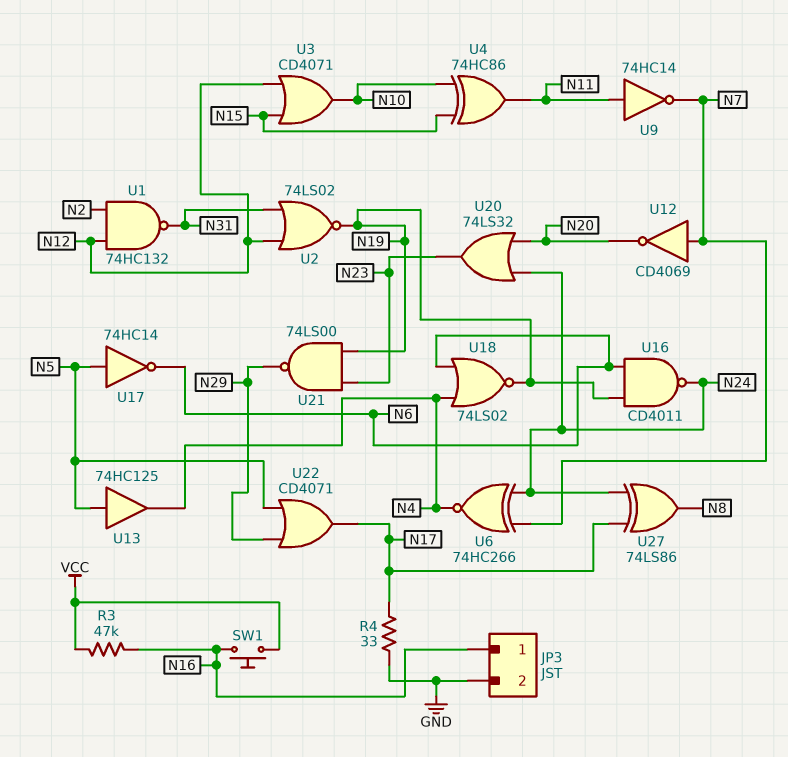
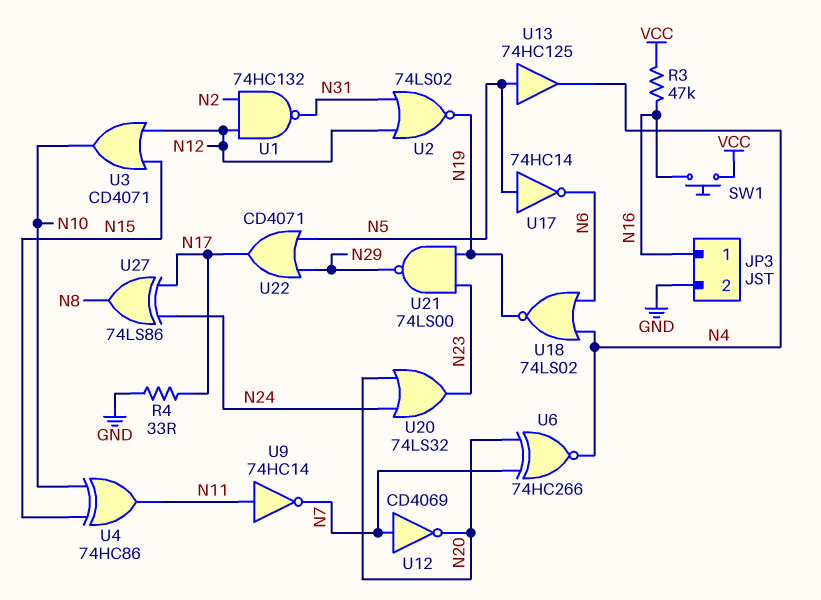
U6: XNOR 74HC266 (in N7, in N24, out N4) -> XNOR 74HC266 (in N7, in N20, out N4)
U16: NAND CD4011 (in N6, in N19, out N24) -> none

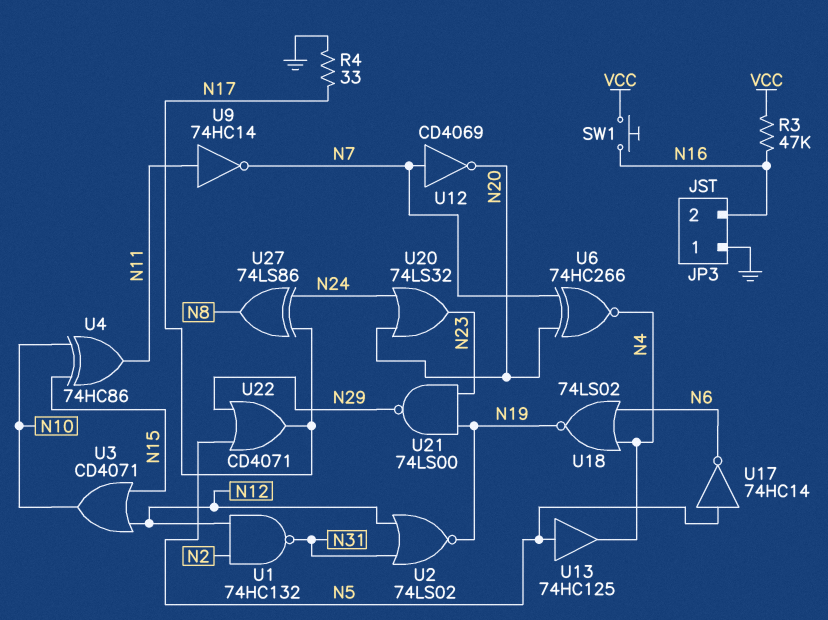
JP3 pin 1: N16 -> GND
JP3 pin 2: GND -> N16

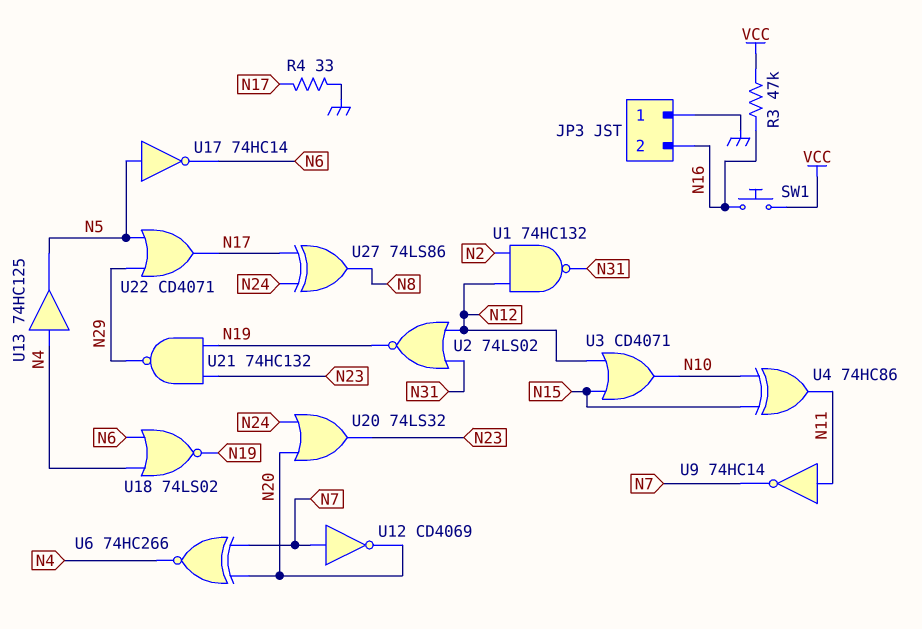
U13: buffer 74HC125 (in N5, out N4) -> buffer 74HC125 (in N4, out N5)
U21: NAND 74LS00 (in N19, in N23, out N29) -> NAND 74HC132 (in N19, in N23, out N29)

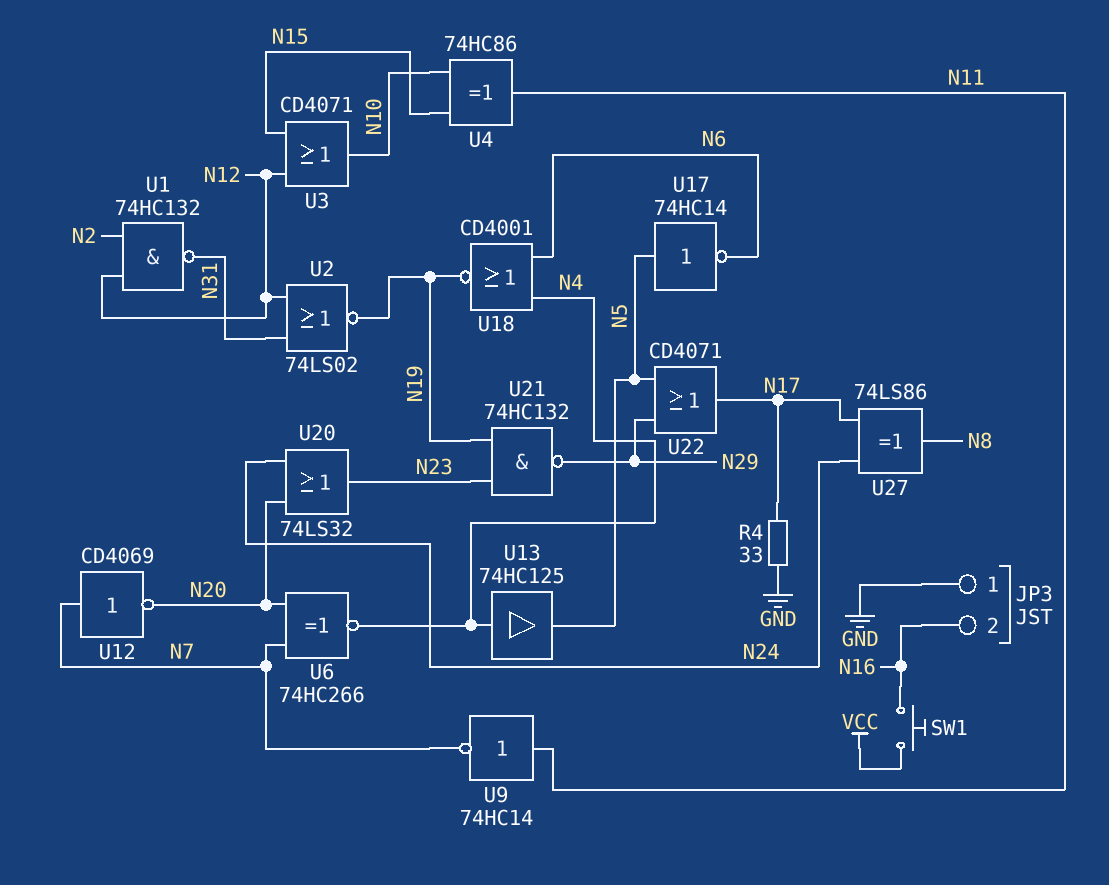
R3: 47k (N16, VCC) -> none
U18: NOR 74LS02 (in N4, in N6, out N19) -> NOR CD4001 (in N4, in N6, out N19)

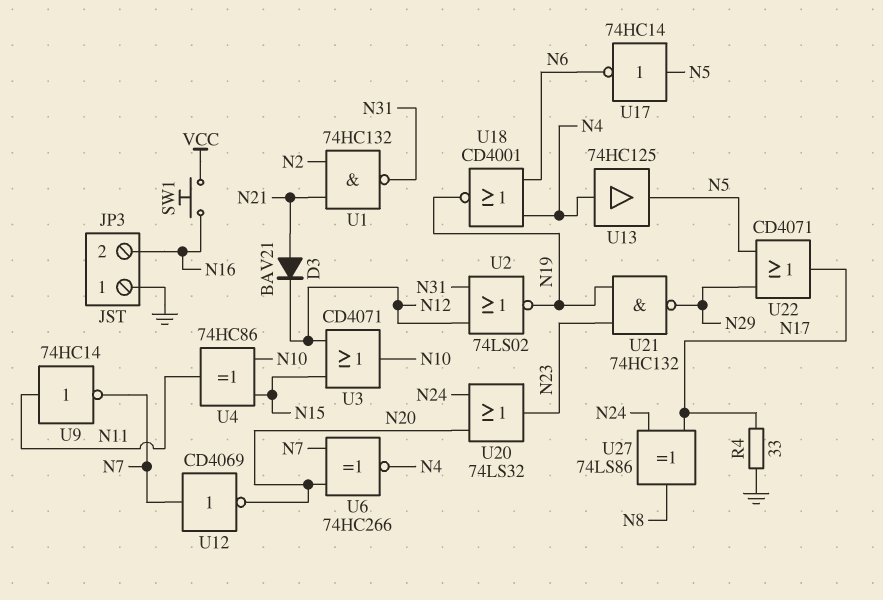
D3: none -> diode BAV21 (A N21, K N12)
U1: NAND 74HC132 (in N2, in N12, out N31) -> NAND 74HC132 (in N2, in N21, out N31)

